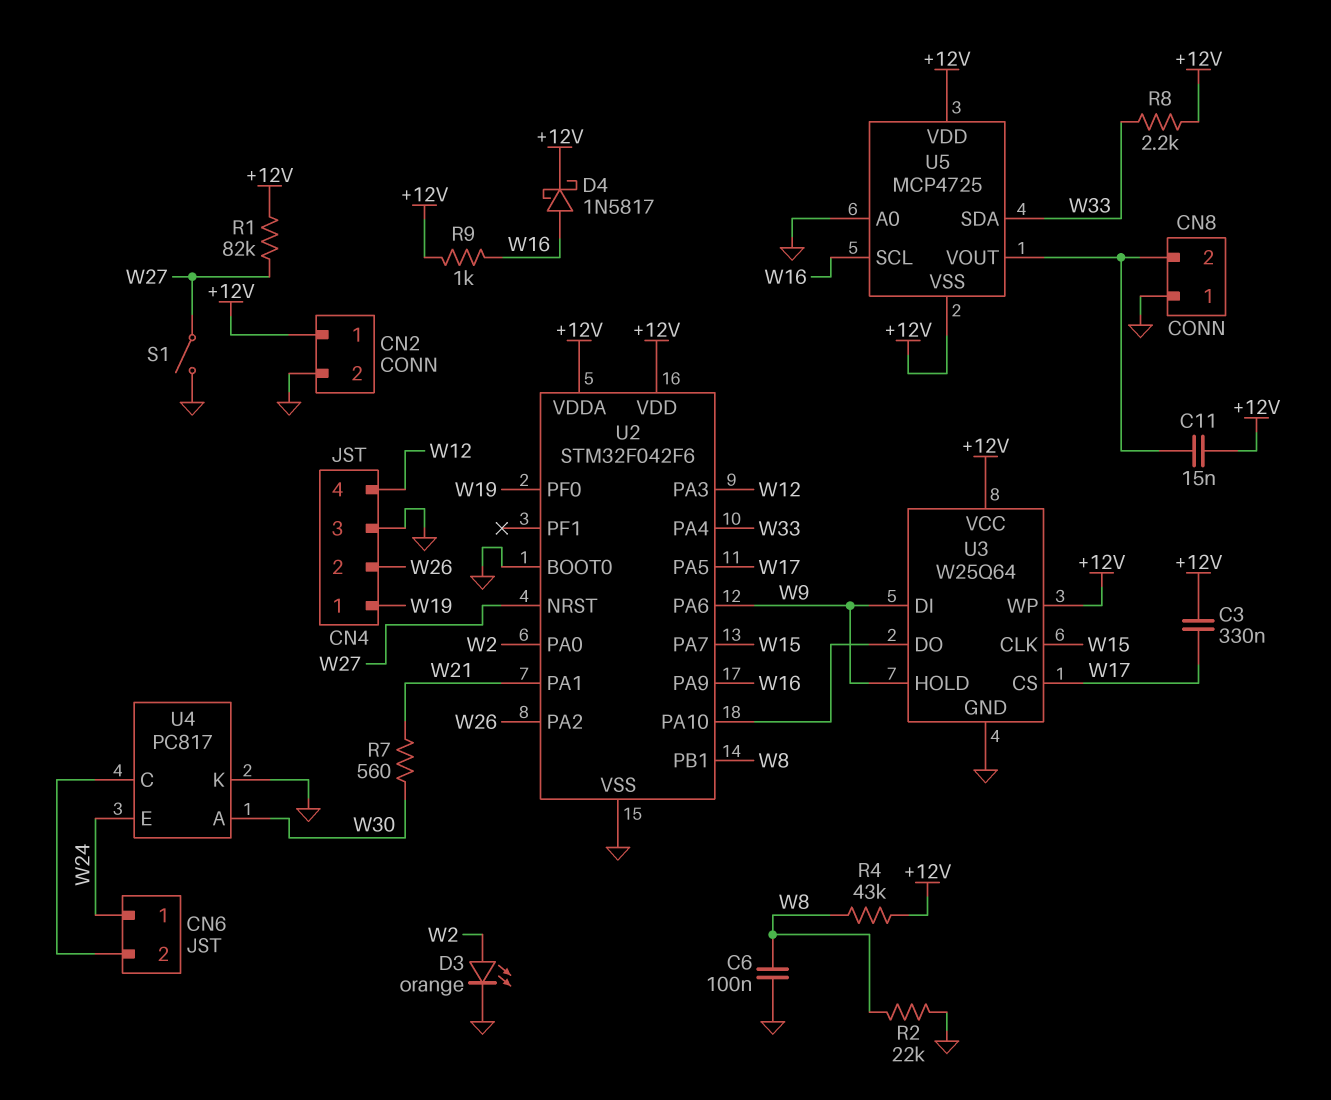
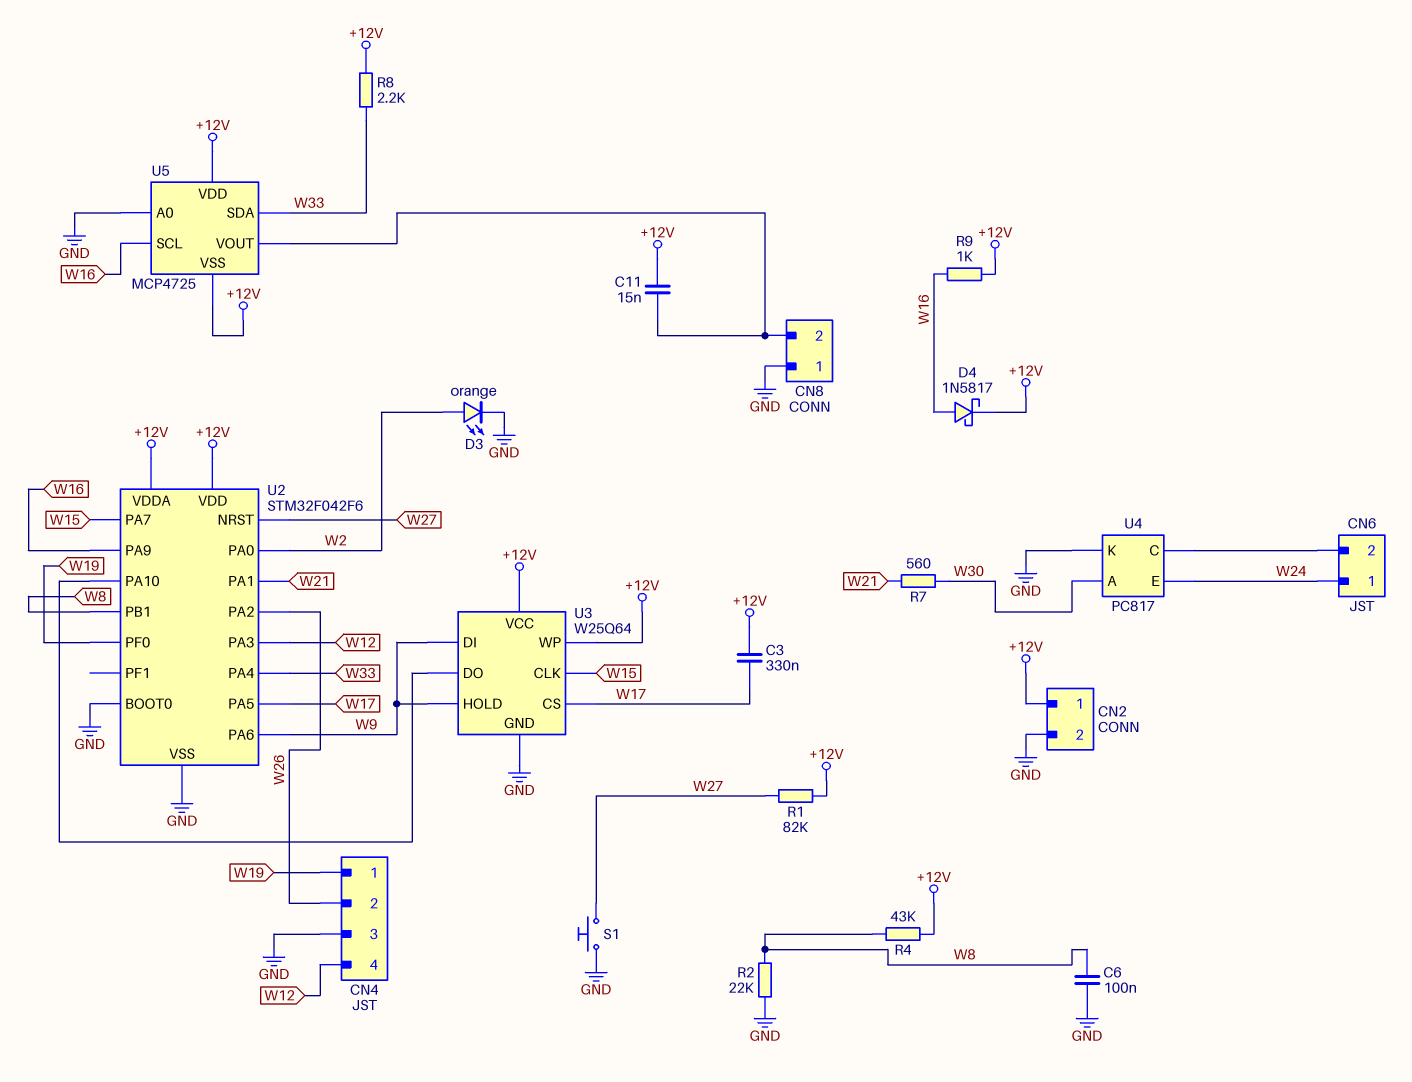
S1: switch (GND, W27) -> button (GND, W27)

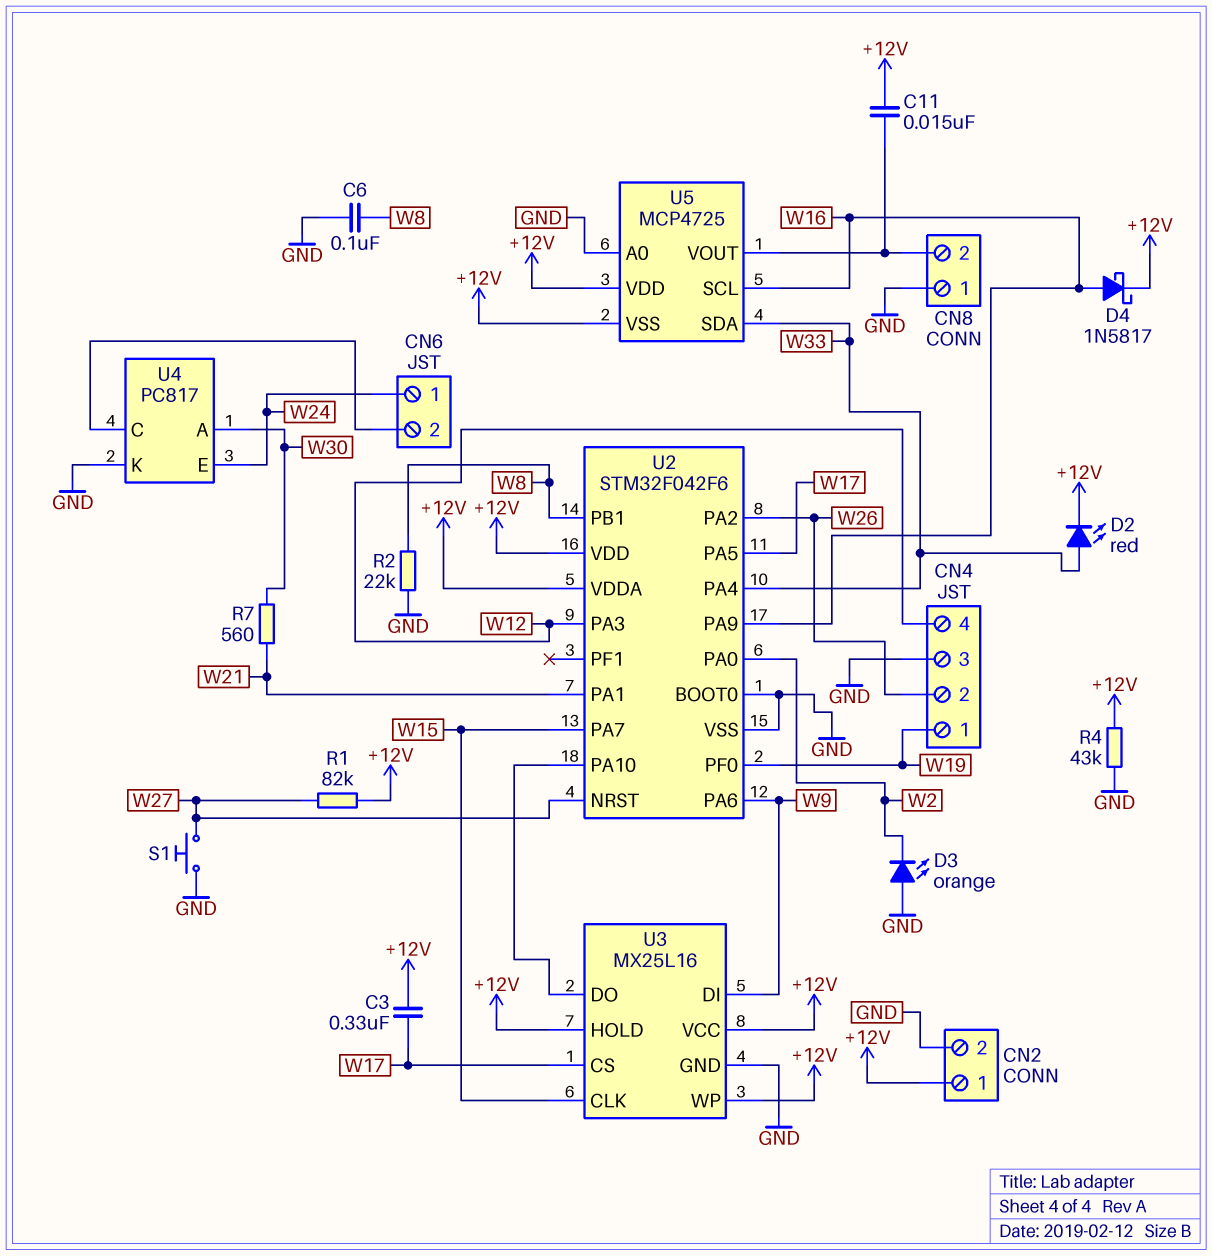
D2: none -> LED red (A W33, K +12V)
D3: LED orange (A W2, K GND) -> LED orange (A GND, K W2)
R4: 43k (+12V, W8) -> 43k (+12V, GND)
R8: 2.2k (+12V, W33) -> none
R9: 1k (+12V, W16) -> none
U3: W25Q64 -> MX25L16
U3 pin HOLD: W9 -> +12V

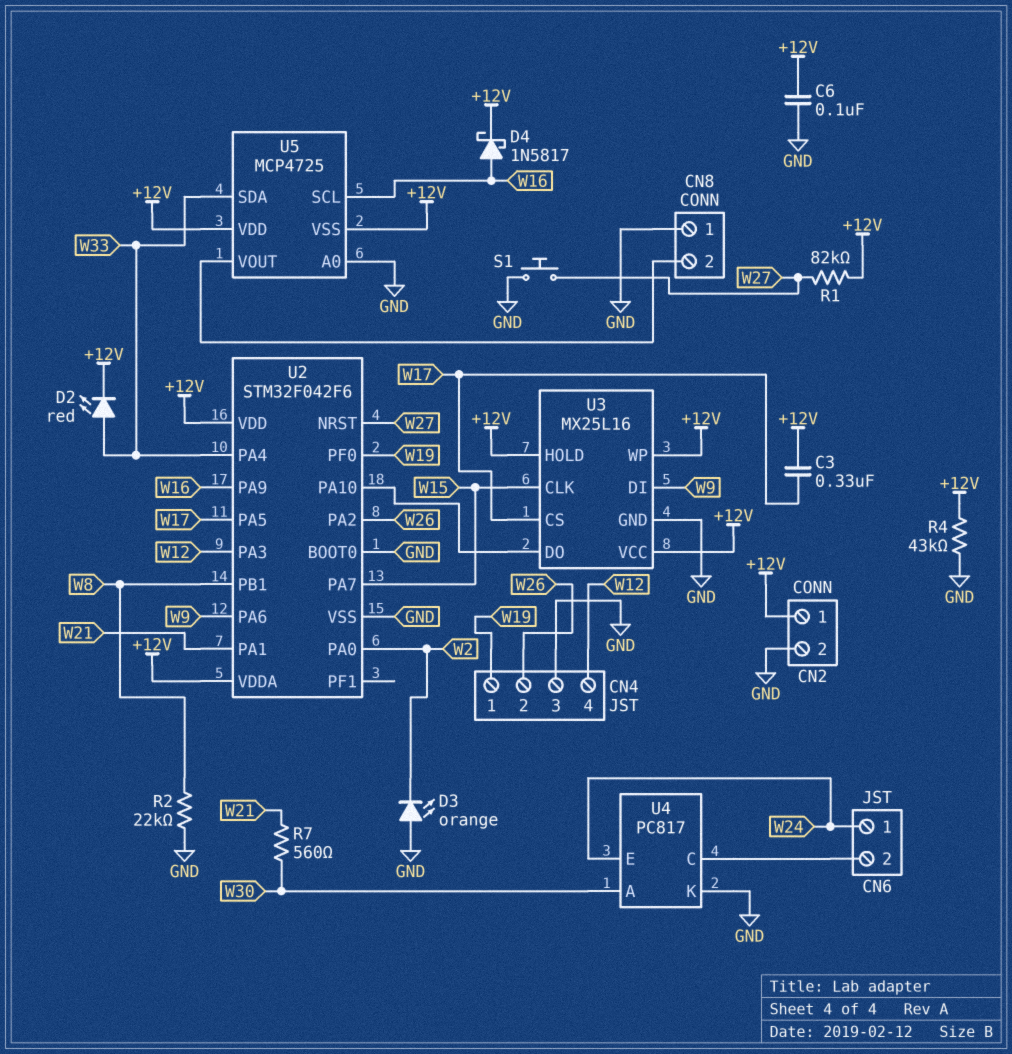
C6: 100nF (GND, W8) -> 100nF (+12V, GND)
C11: 15nF (+12V, CN8/2) -> none

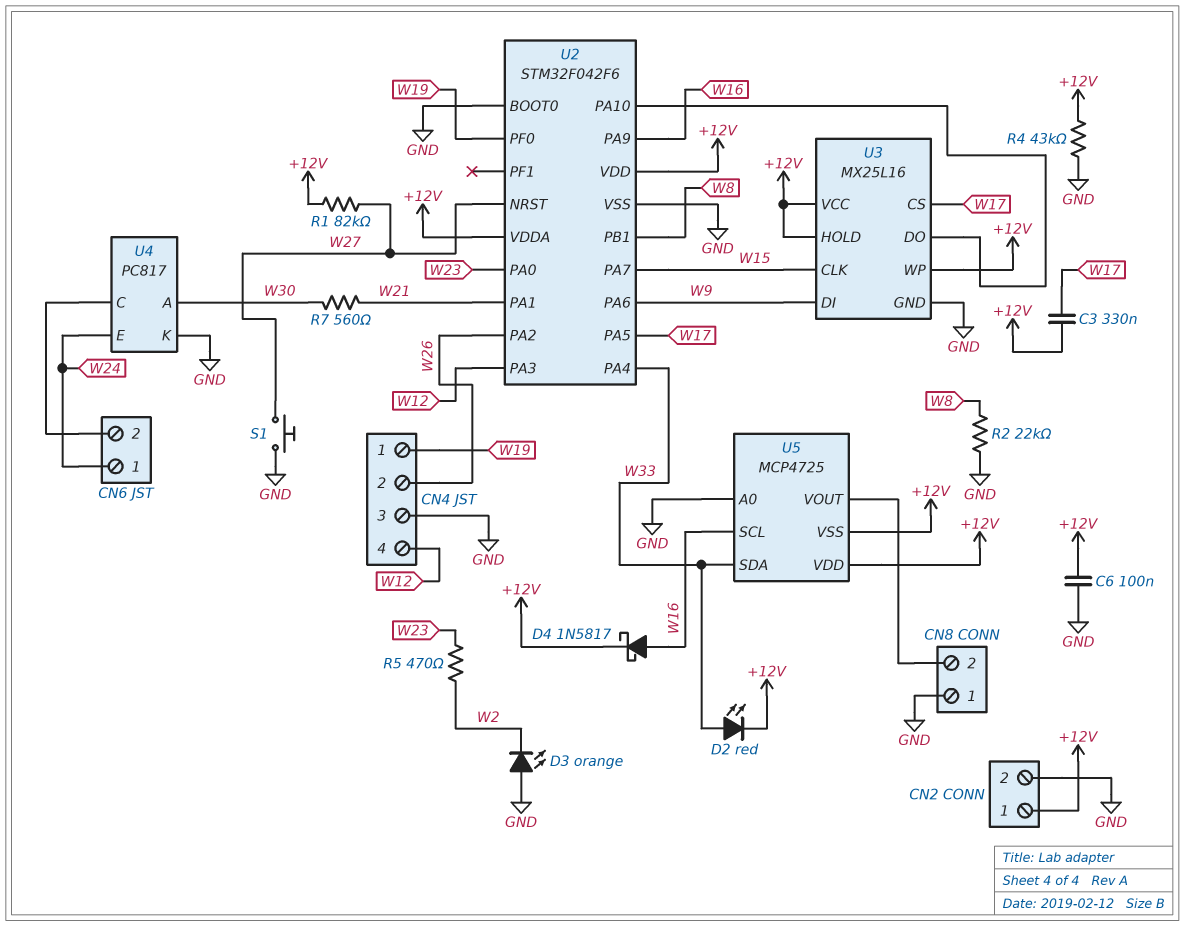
R5: none -> 470 (W2, W23)
U2 pin PA0: W2 -> W23

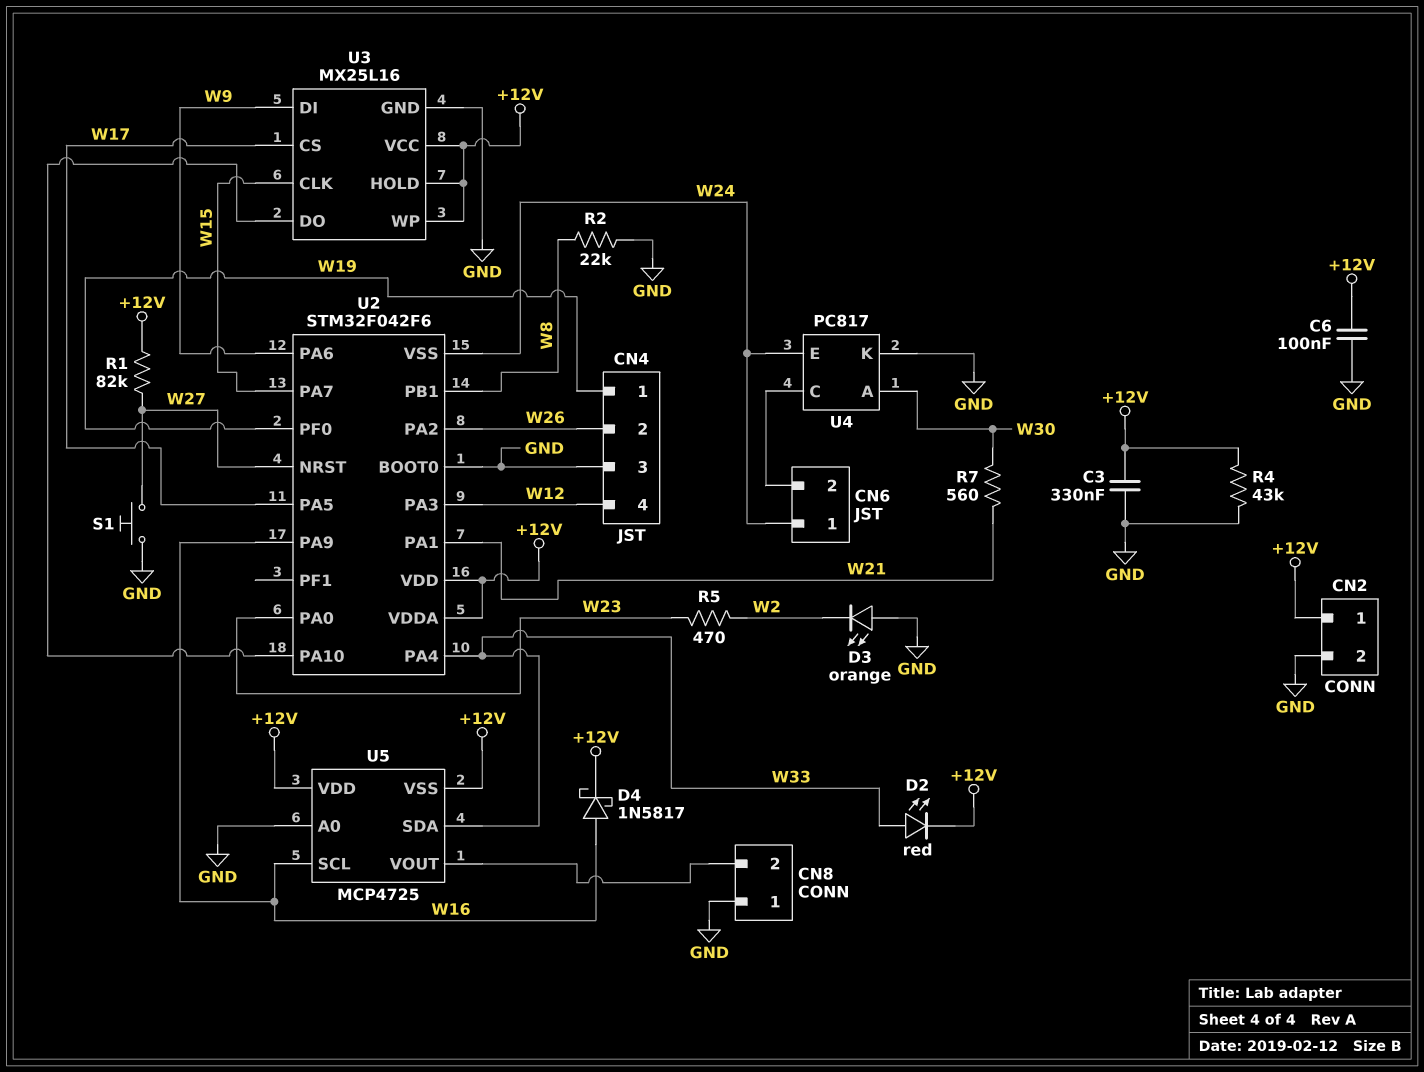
C3: 330nF (+12V, W17) -> 330nF (+12V, GND)
U2 pin VSS: GND -> W24

